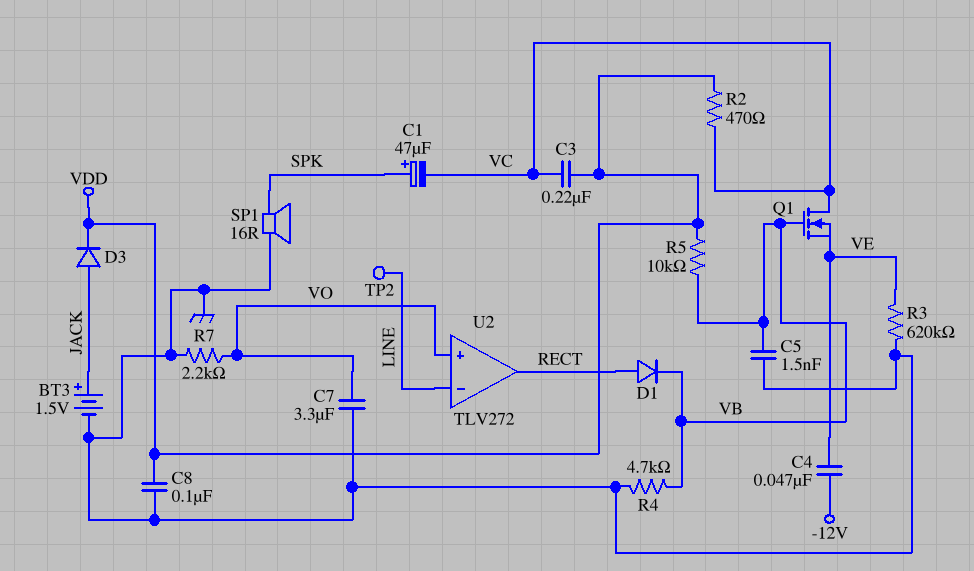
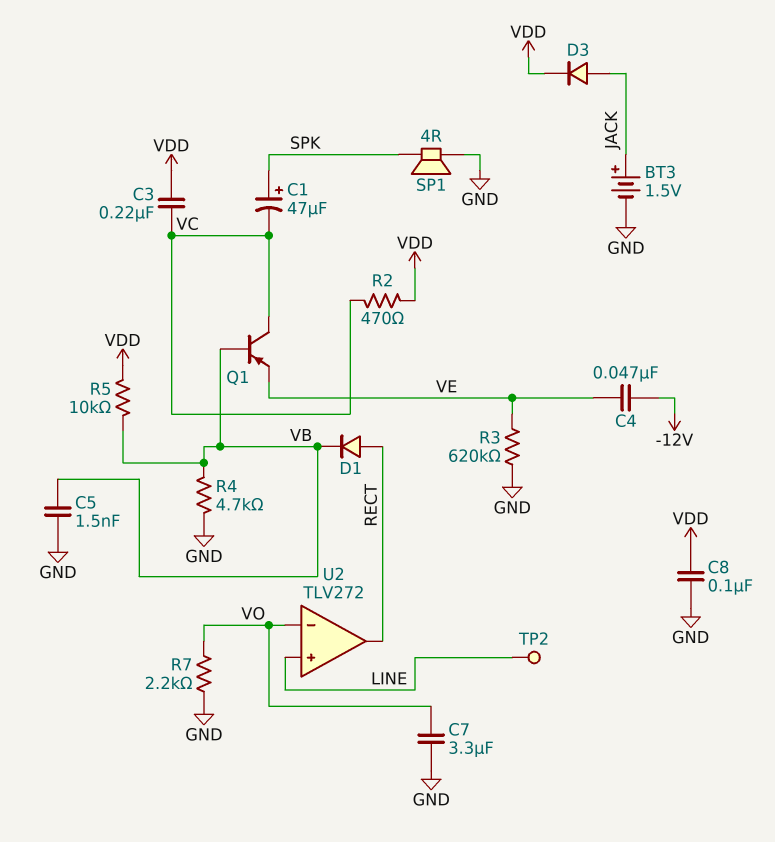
Q1: NMOS (G VB, D VC, S VE) -> PNP (B VB, C VC, E VE)
SP1: speaker 16R (GND, SPK) -> speaker 4R (GND, SPK)
U2 pin in+: VO -> LINE
U2 pin in-: LINE -> VO

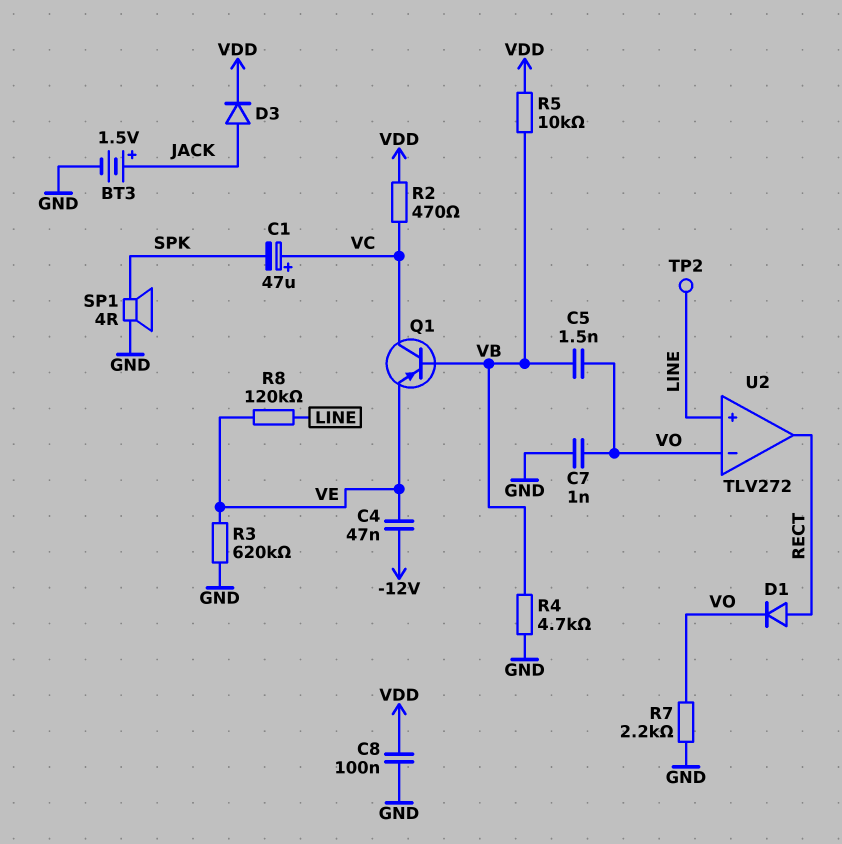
C1: 47uF (plus SPK, minus VC) -> 47uF (plus VC, minus SPK)
C3: 220nF (VC, VDD) -> none
C5: 1.5nF (GND, VB) -> 1.5nF (VB, VO)
C7: 3.3uF (GND, VO) -> 1nF (GND, VO)
D1: diode (A RECT, K VB) -> diode (A RECT, K VO)
R8: none -> 120k (LINE, VE)

